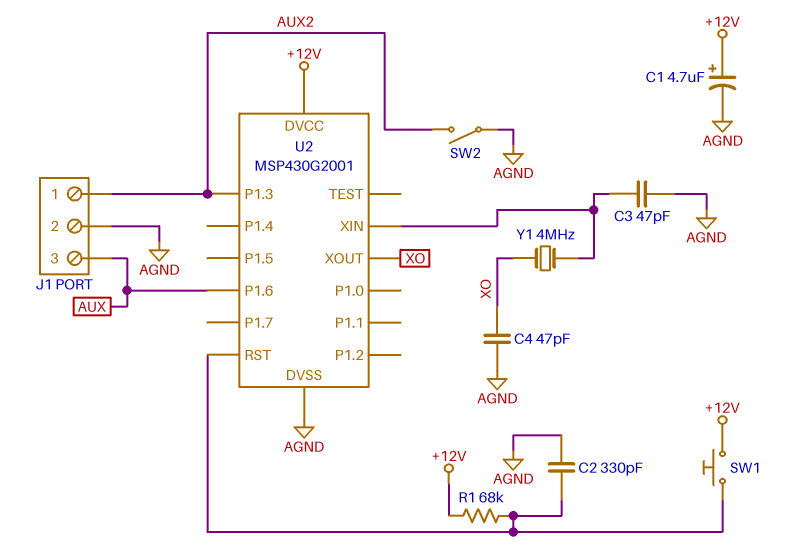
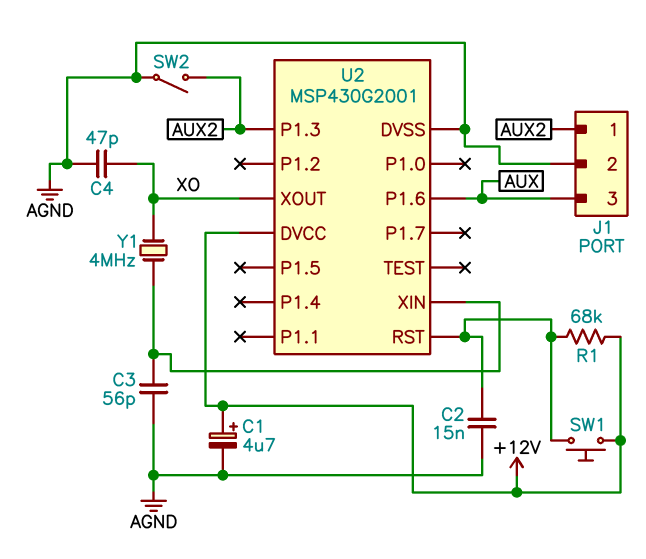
C2: 330pF (AGND, U2/RST) -> 15nF (AGND, U2/RST)
C3: 47pF (AGND, U2/XIN) -> 56pF (AGND, U2/XIN)

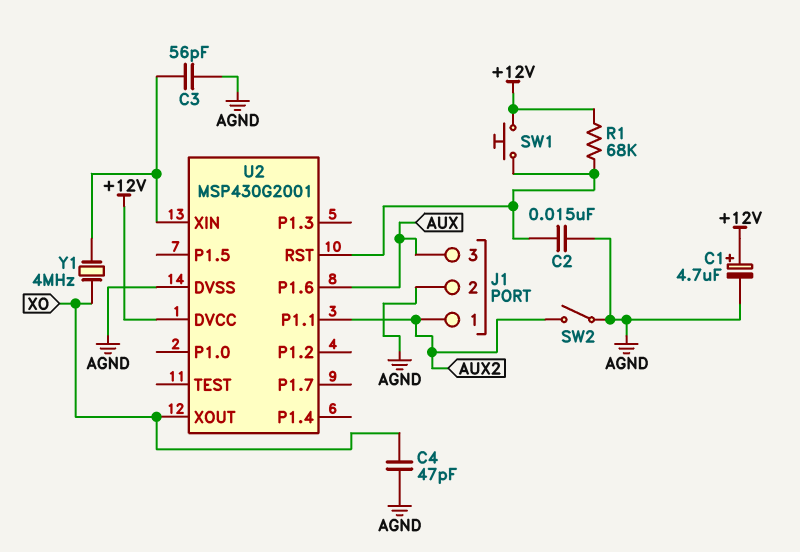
U2 pin P1.1: none -> AUX2
U2 pin P1.3: AUX2 -> none

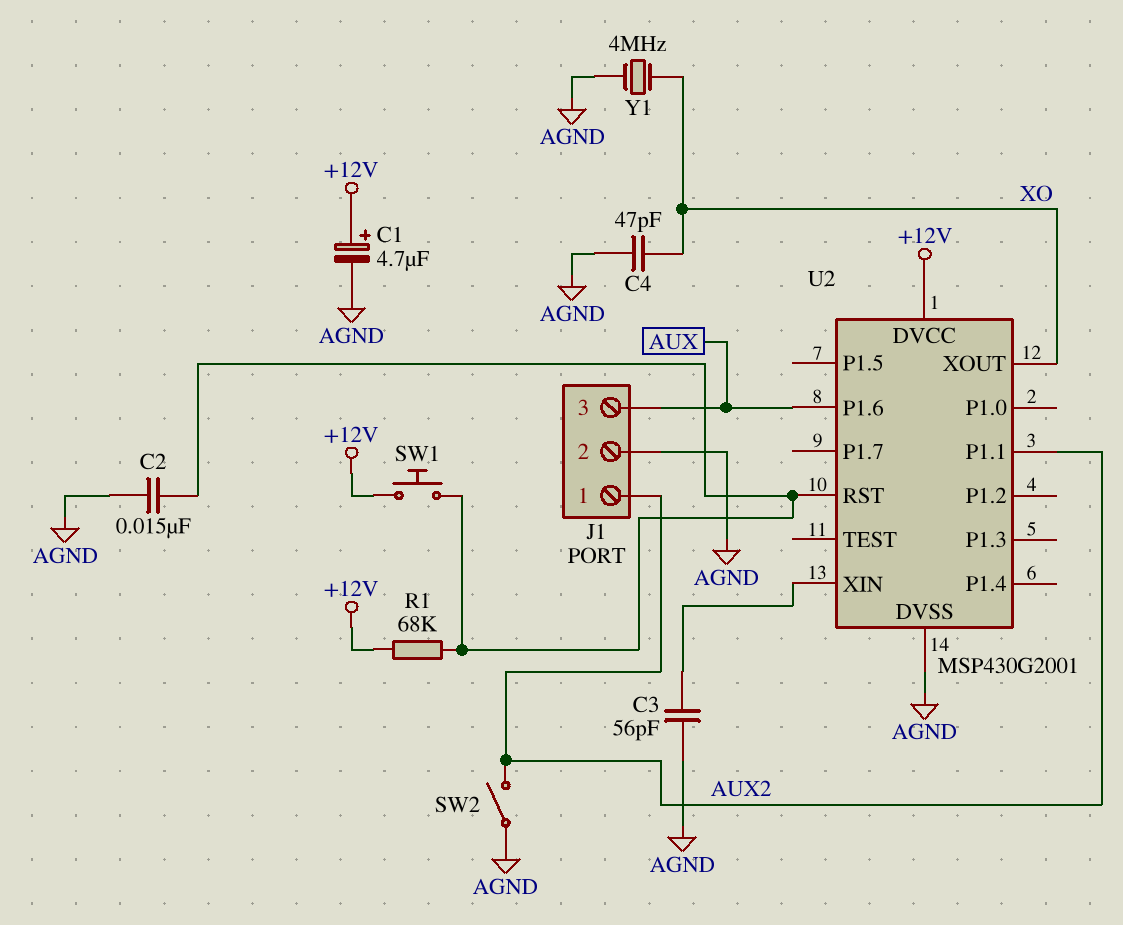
Y1: 4MHz (U2/XIN, XO) -> 4MHz (AGND, XO)

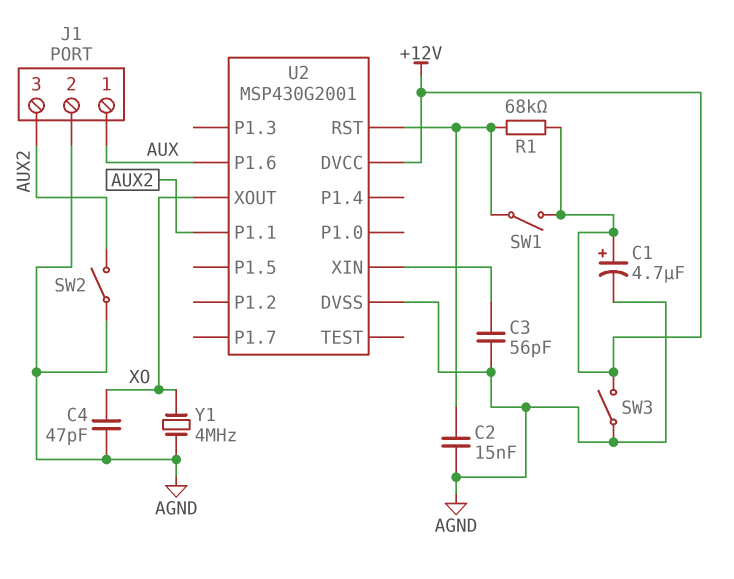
J1 pin 1: AUX2 -> AUX
J1 pin 3: AUX -> AUX2
SW1: button (+12V, U2/RST) -> switch (+12V, U2/RST)
SW3: none -> switch (+12V, AGND)

